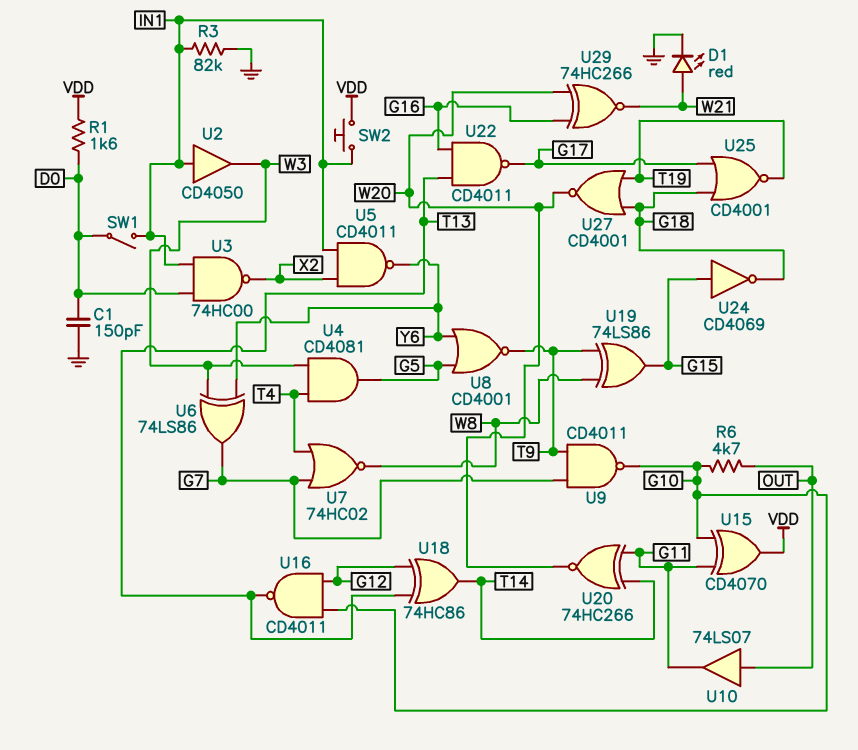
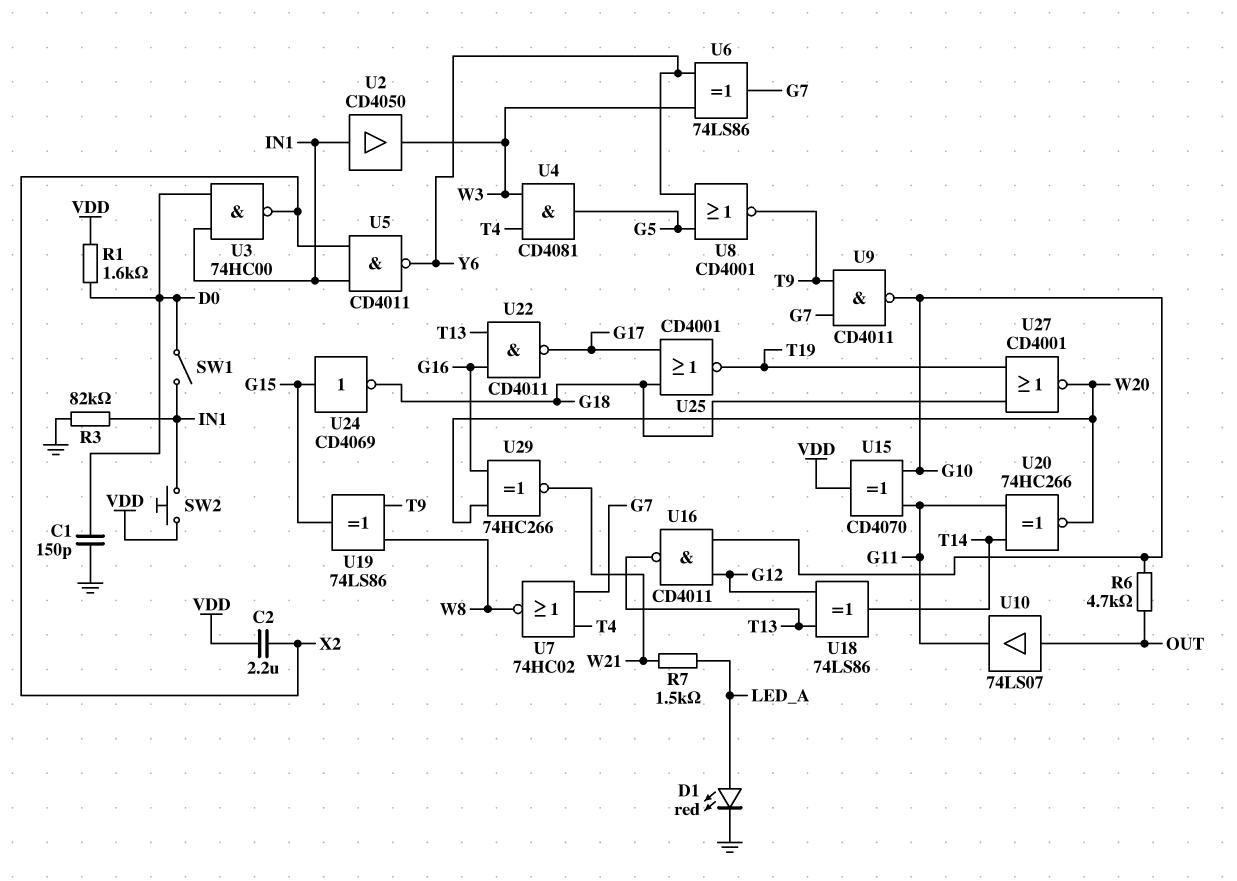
C2: none -> 2.2uF (VDD, X2)
D1: LED red (A W21, K GND) -> LED red (A LED_A, K GND)
R7: none -> 1.5k (LED_A, W21)
U18: XOR 74HC86 (in G12, in T13, out T14) -> XOR 74LS86 (in G12, in T13, out T14)

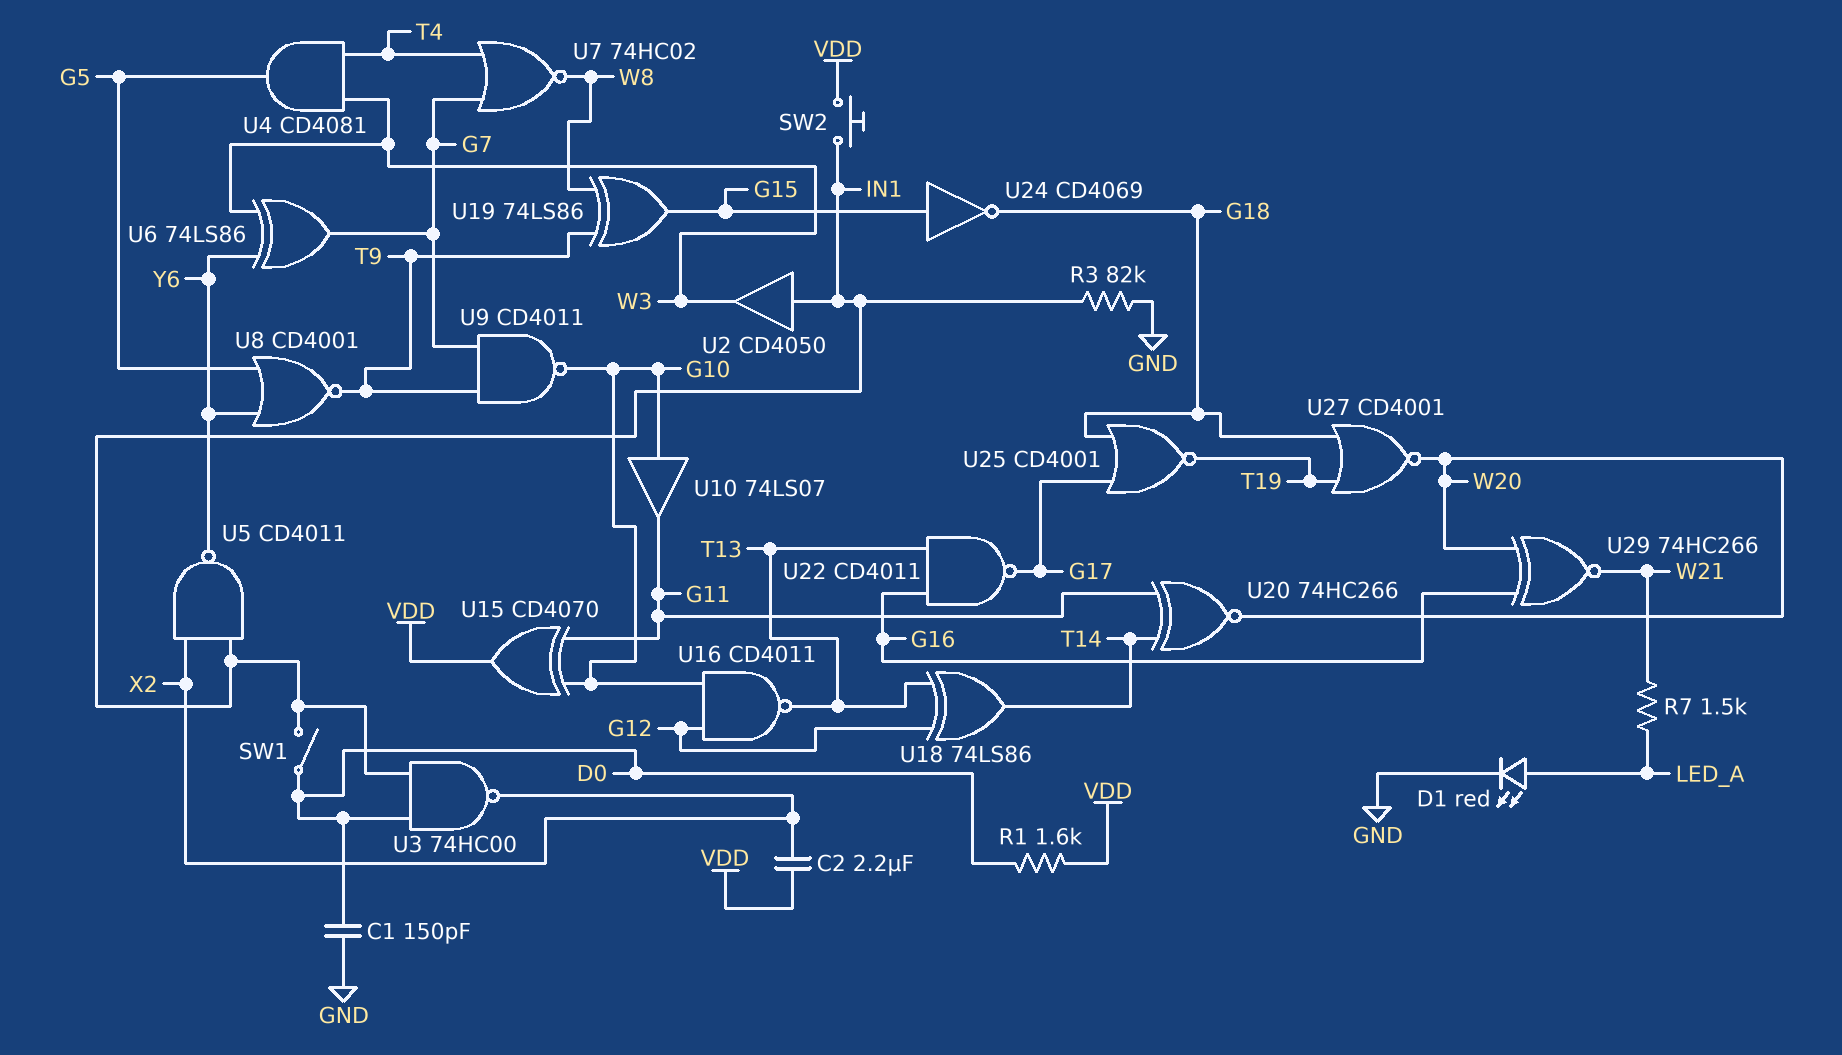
R6: 4.7k (G10, OUT) -> none
U10: buffer 74LS07 (in OUT, out G11) -> buffer 74LS07 (in G10, out G11)

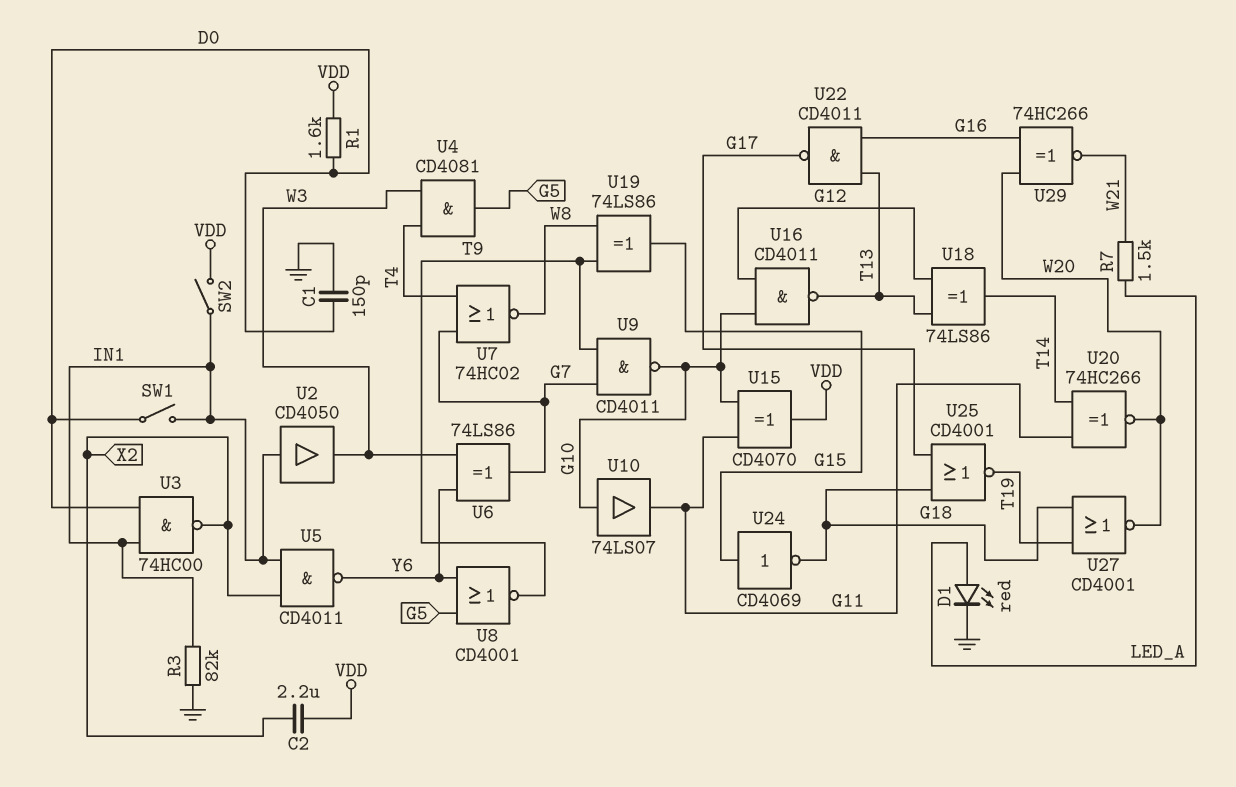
SW2: button (IN1, VDD) -> switch (IN1, VDD)

